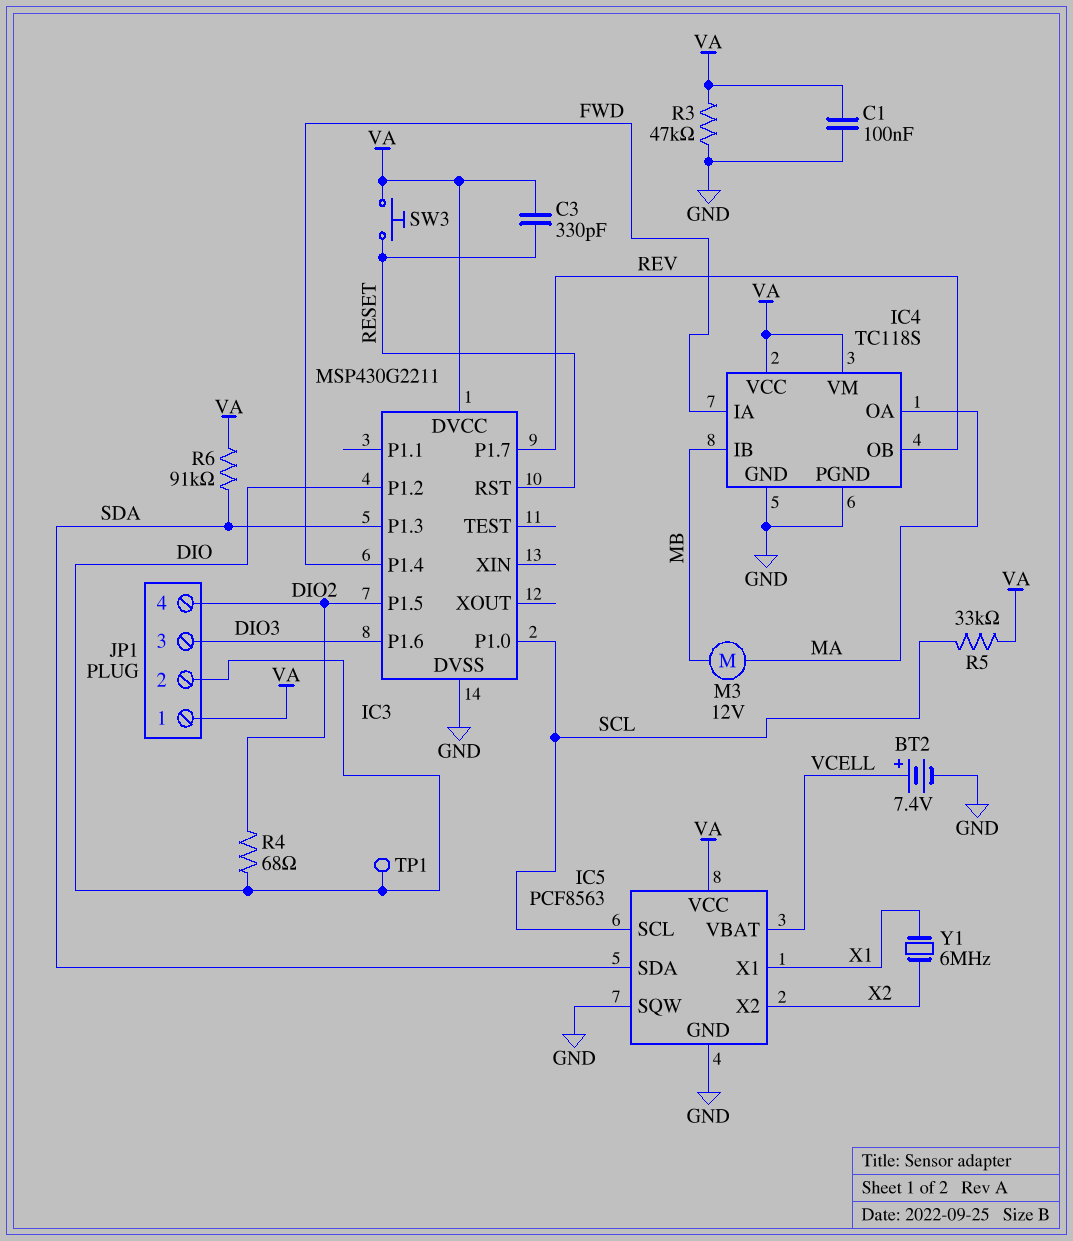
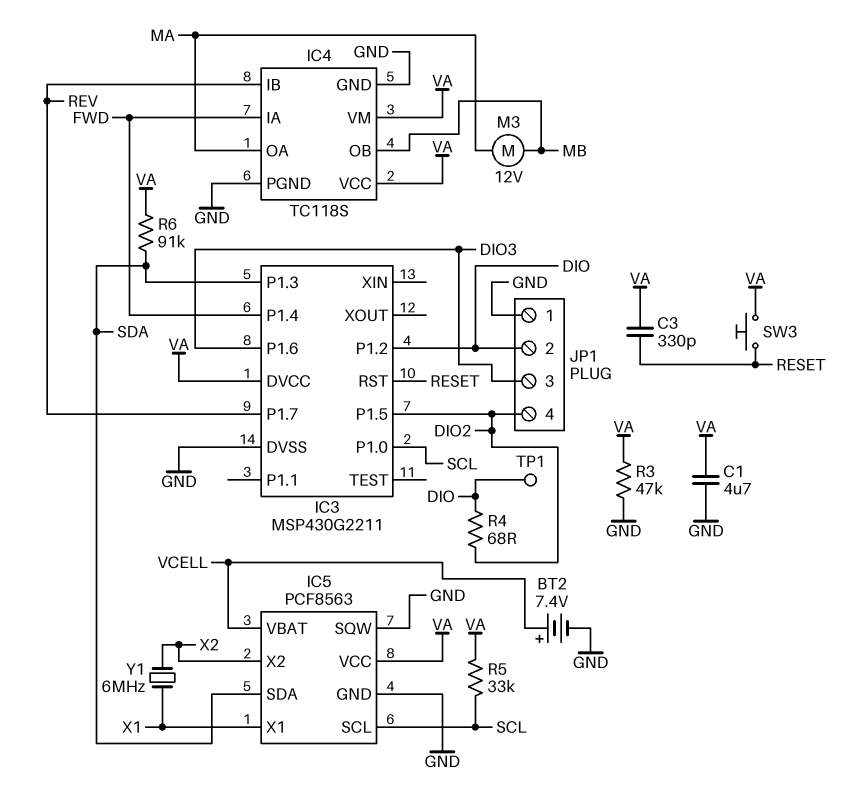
C1: 100nF (GND, VA) -> 4.7uF (GND, VA)
IC4 pin IB: MB -> REV
IC4 pin OB: REV -> MB
JP1 pin 1: VA -> GND

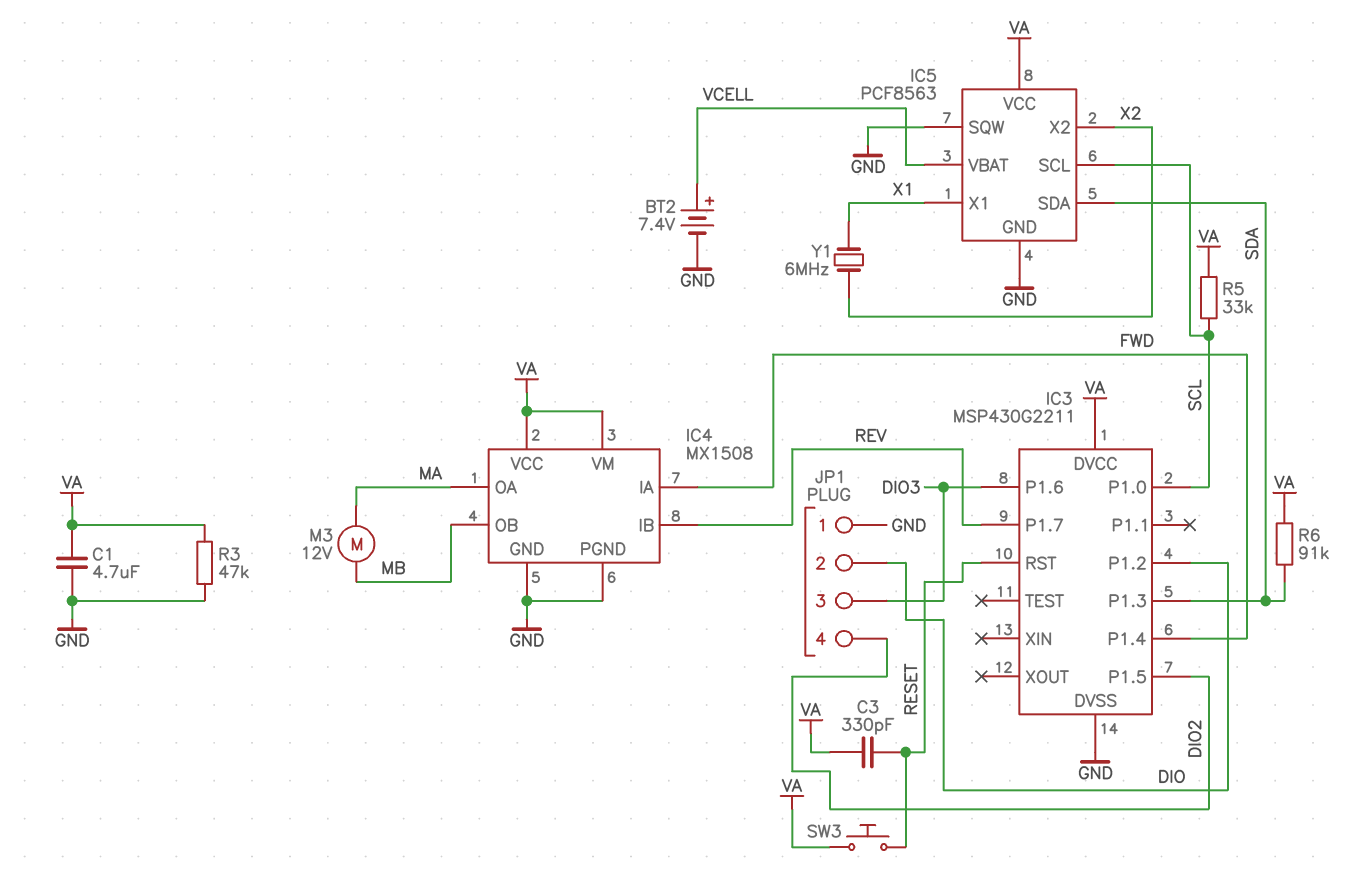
IC4: TC118S -> MX1508
R4: 68 (DIO, DIO2) -> none
TP1: test point (DIO) -> none

